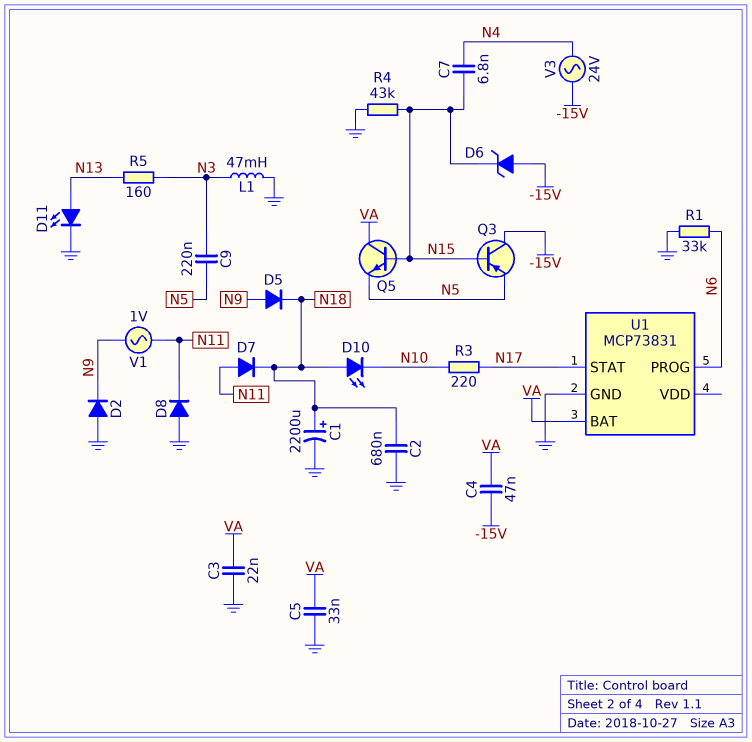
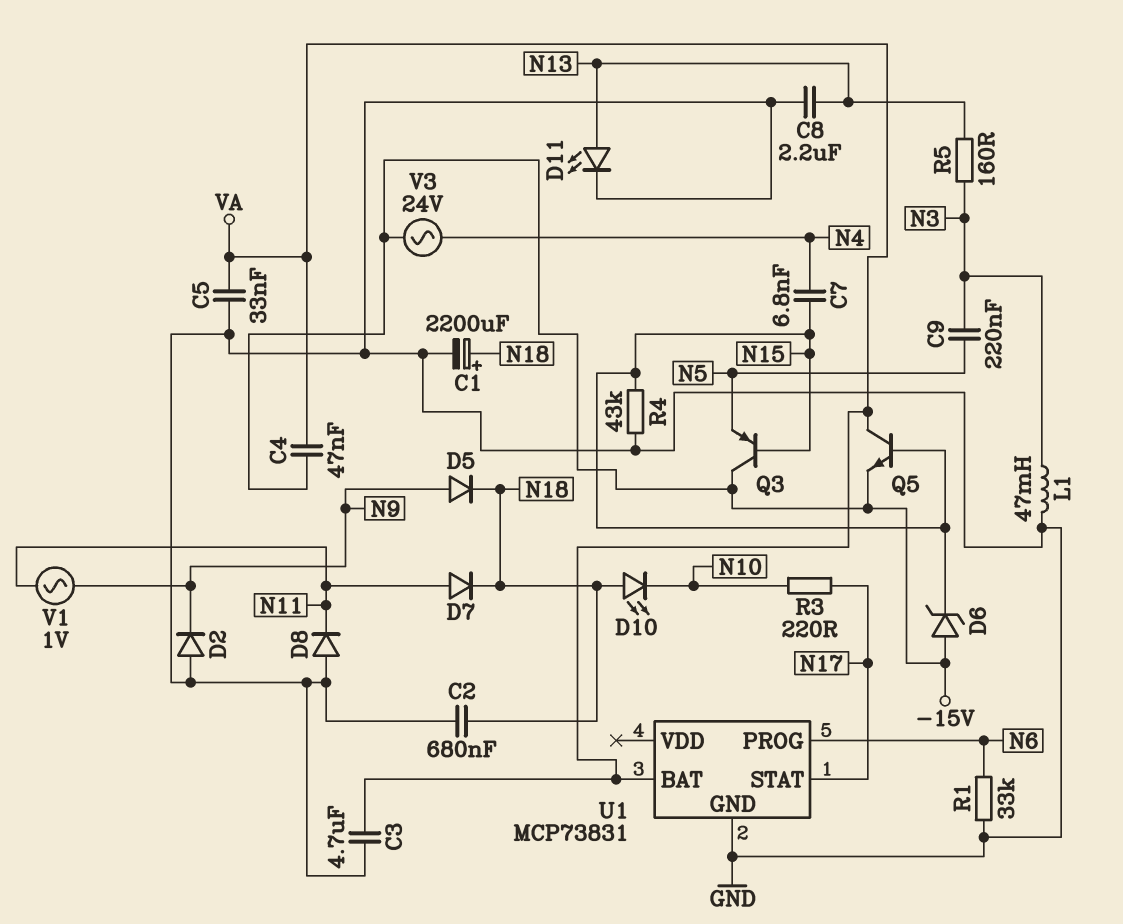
C3: 22nF (GND, VA) -> 4.7uF (GND, VA)
C8: none -> 2.2uF (GND, N13)
Q5: NPN (B N15, C VA, E N5) -> NPN (B N15, C VA, E -15V)

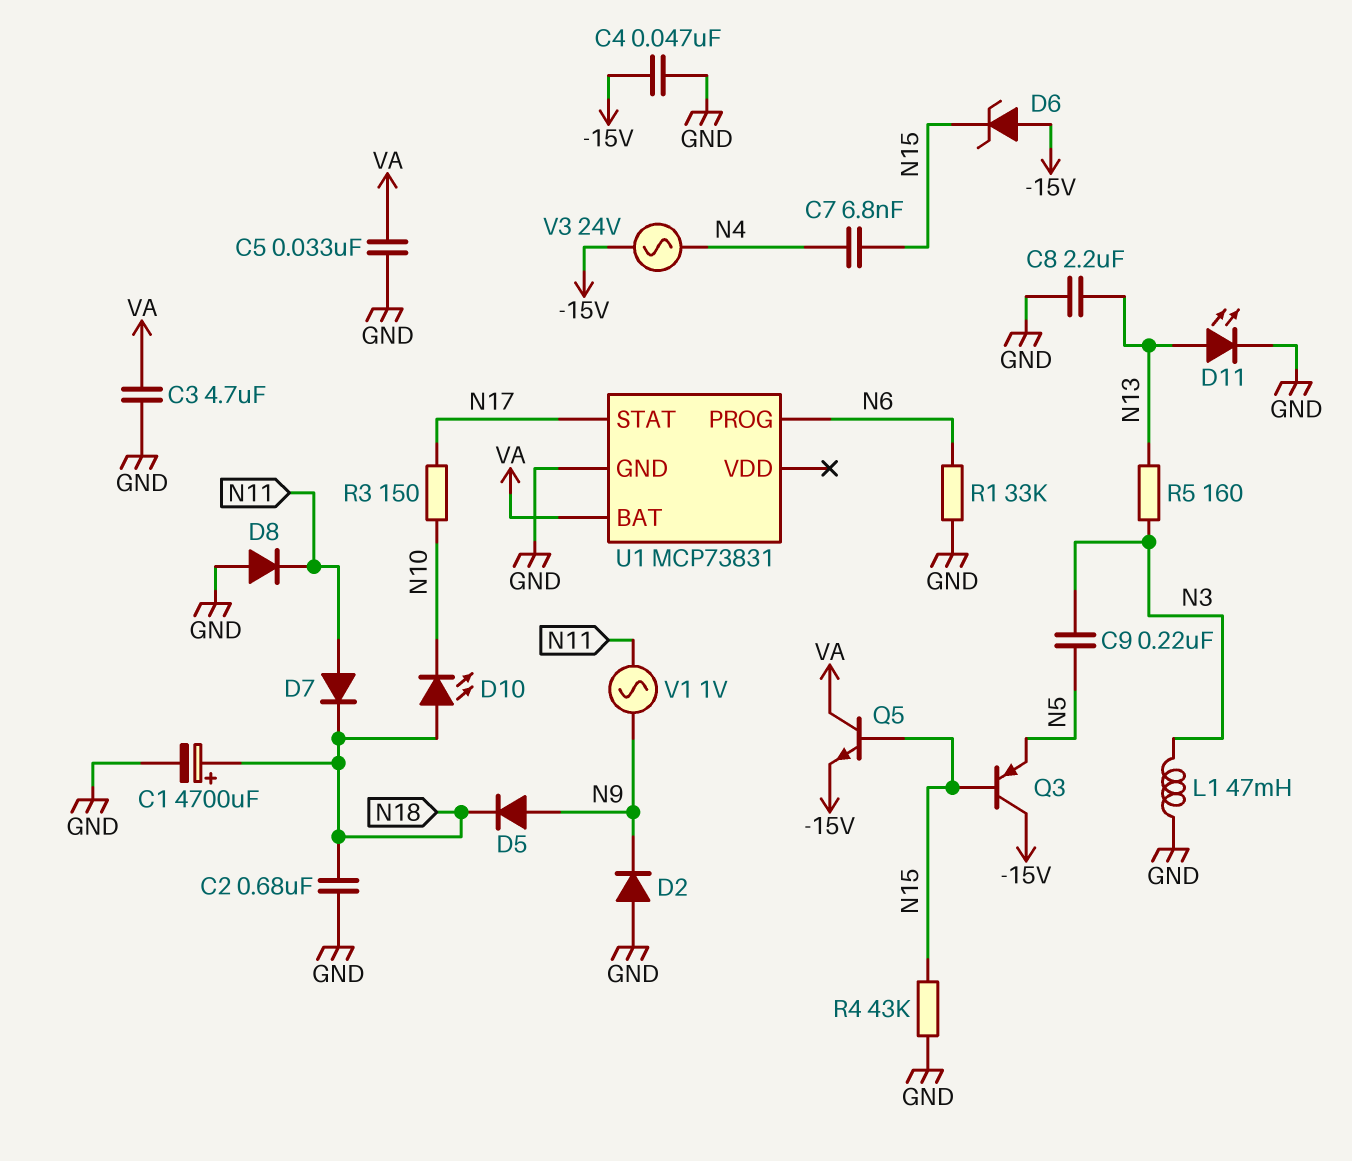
C1: 2200uF (plus N18, minus GND) -> 4700uF (plus N18, minus GND)
C4: 47nF (-15V, VA) -> 47nF (-15V, GND)
R3: 220 (N10, N17) -> 150 (N10, N17)

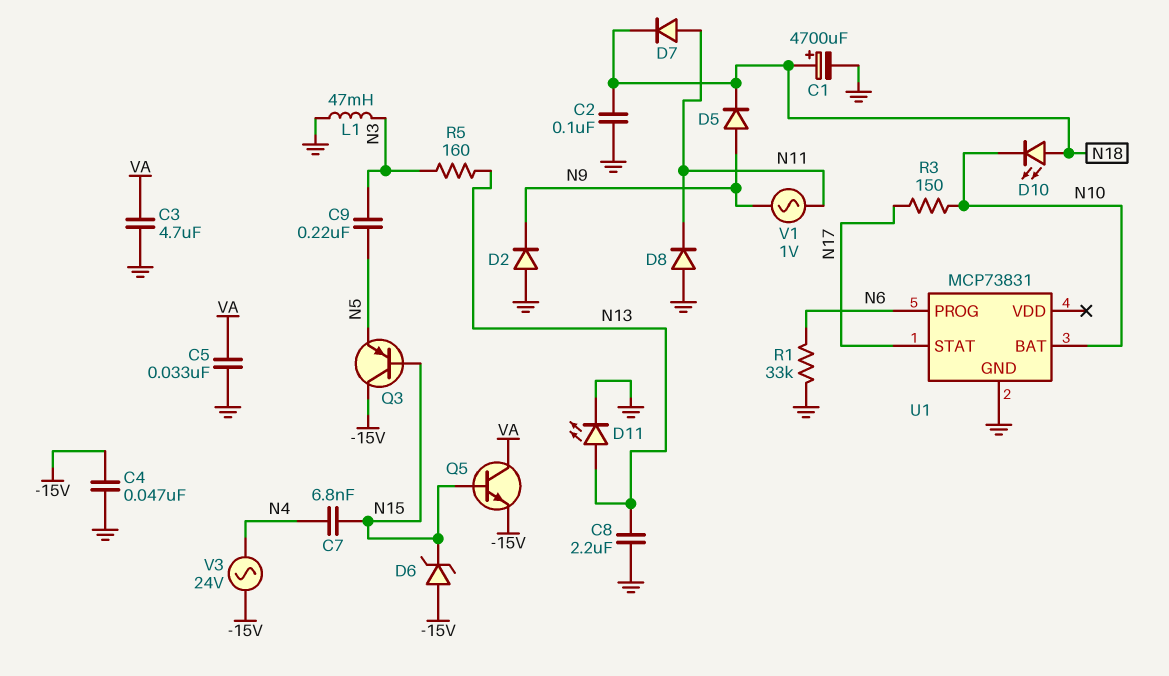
C2: 680nF (GND, N18) -> 100nF (GND, N18)
R4: 43k (GND, N15) -> none
U1 pin BAT: VA -> N10

